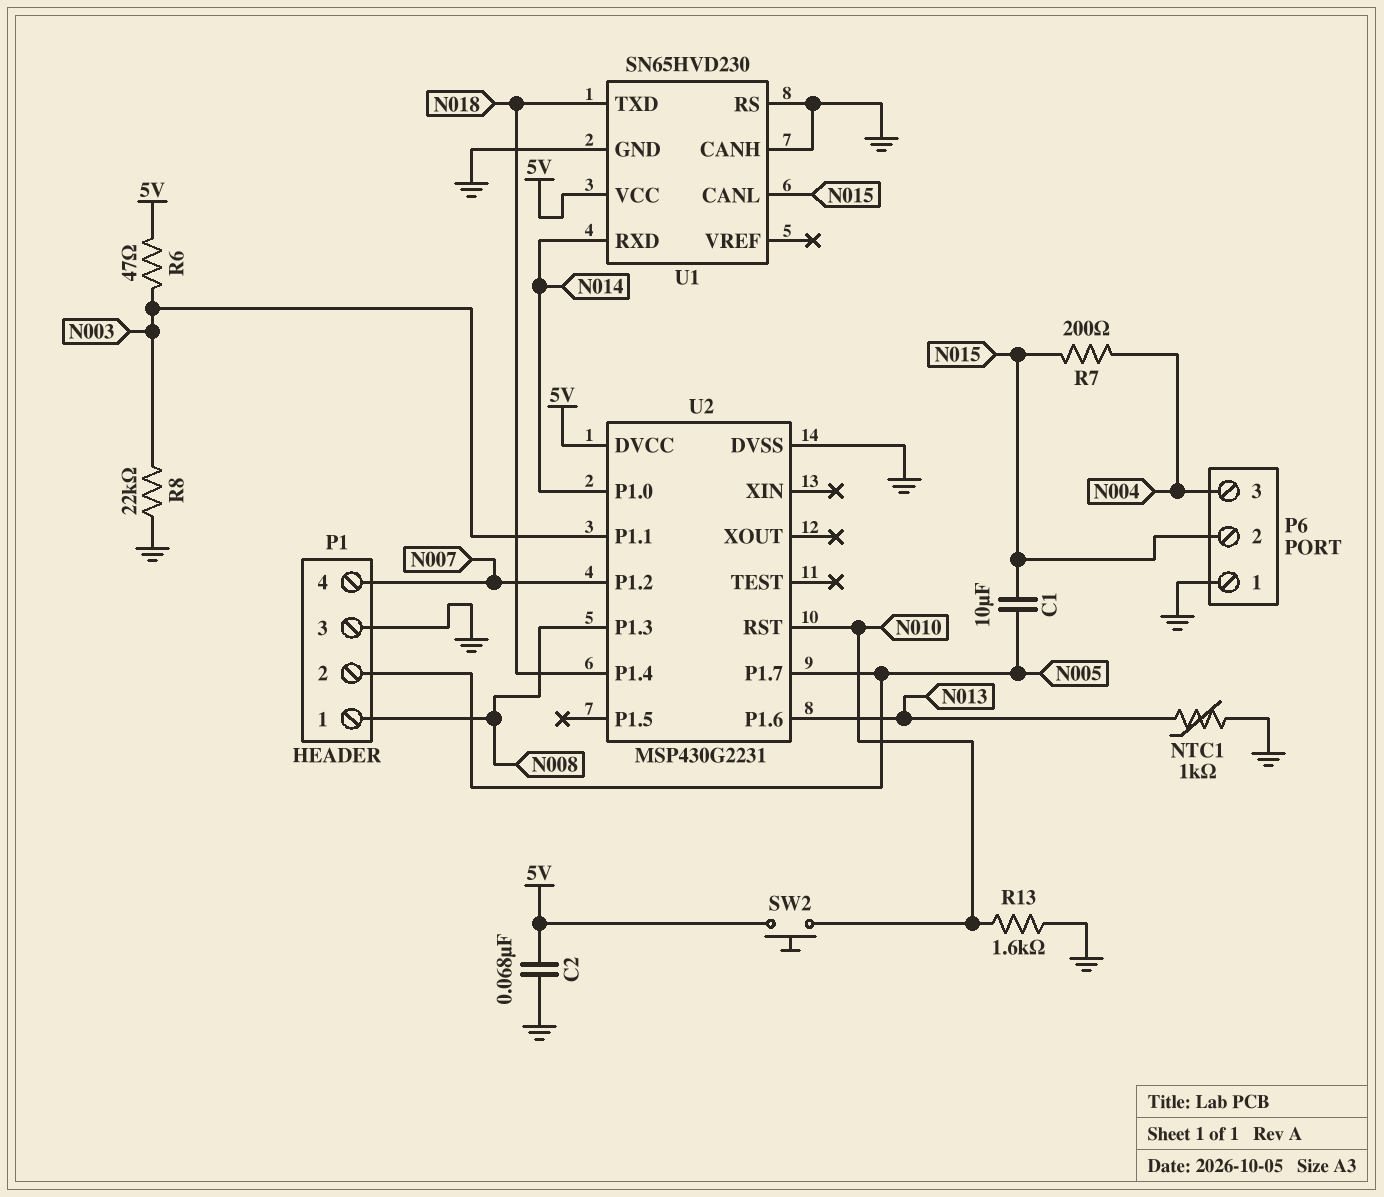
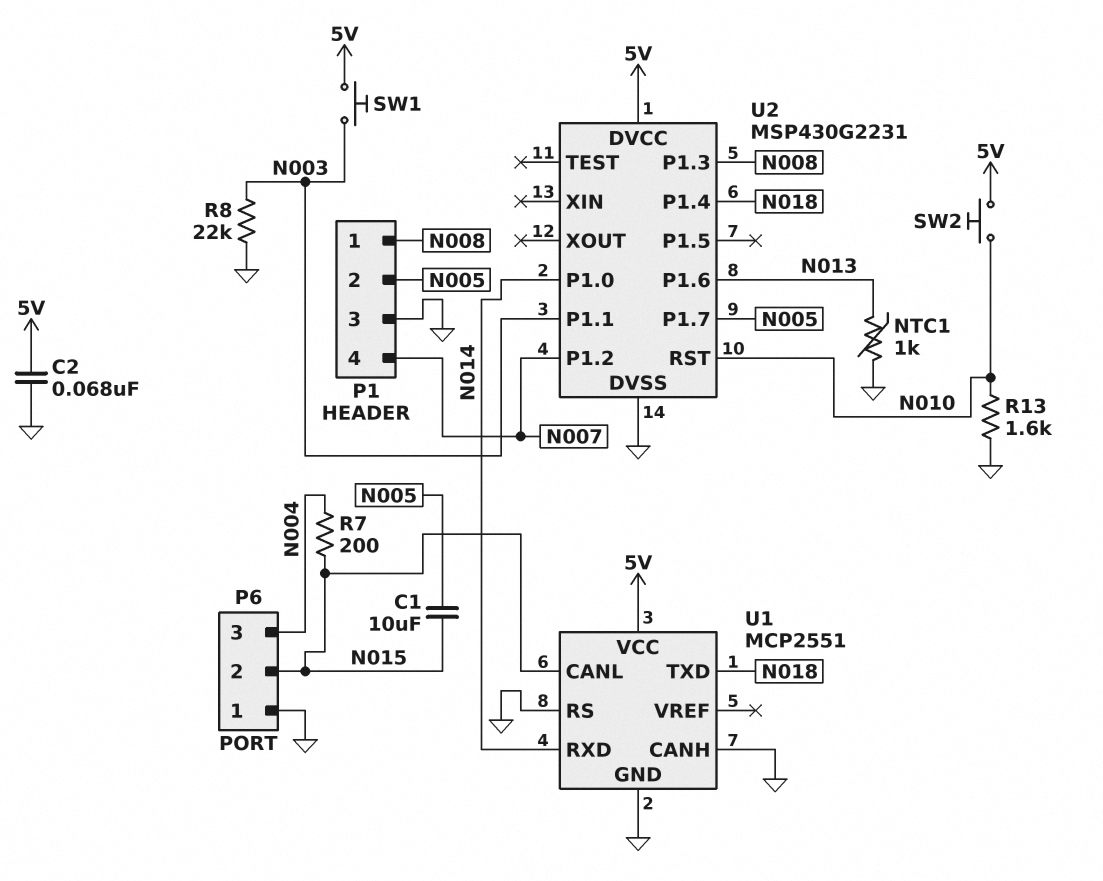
R6: 47 (5V, N003) -> none
SW1: none -> button (5V, N003)
U1: SN65HVD230 -> MCP2551

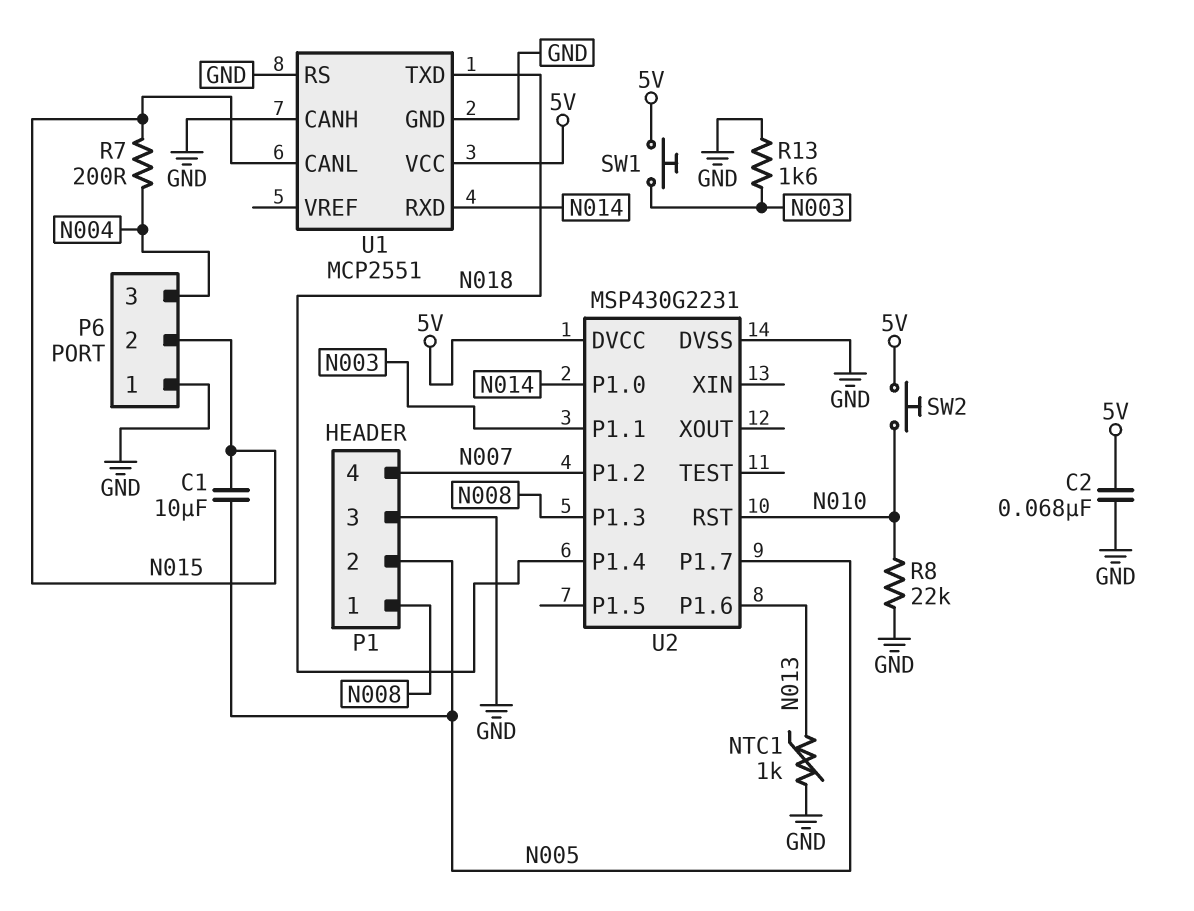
R8: 22k (GND, N003) -> 22k (GND, N010)
R13: 1.6k (GND, N010) -> 1.6k (GND, N003)

